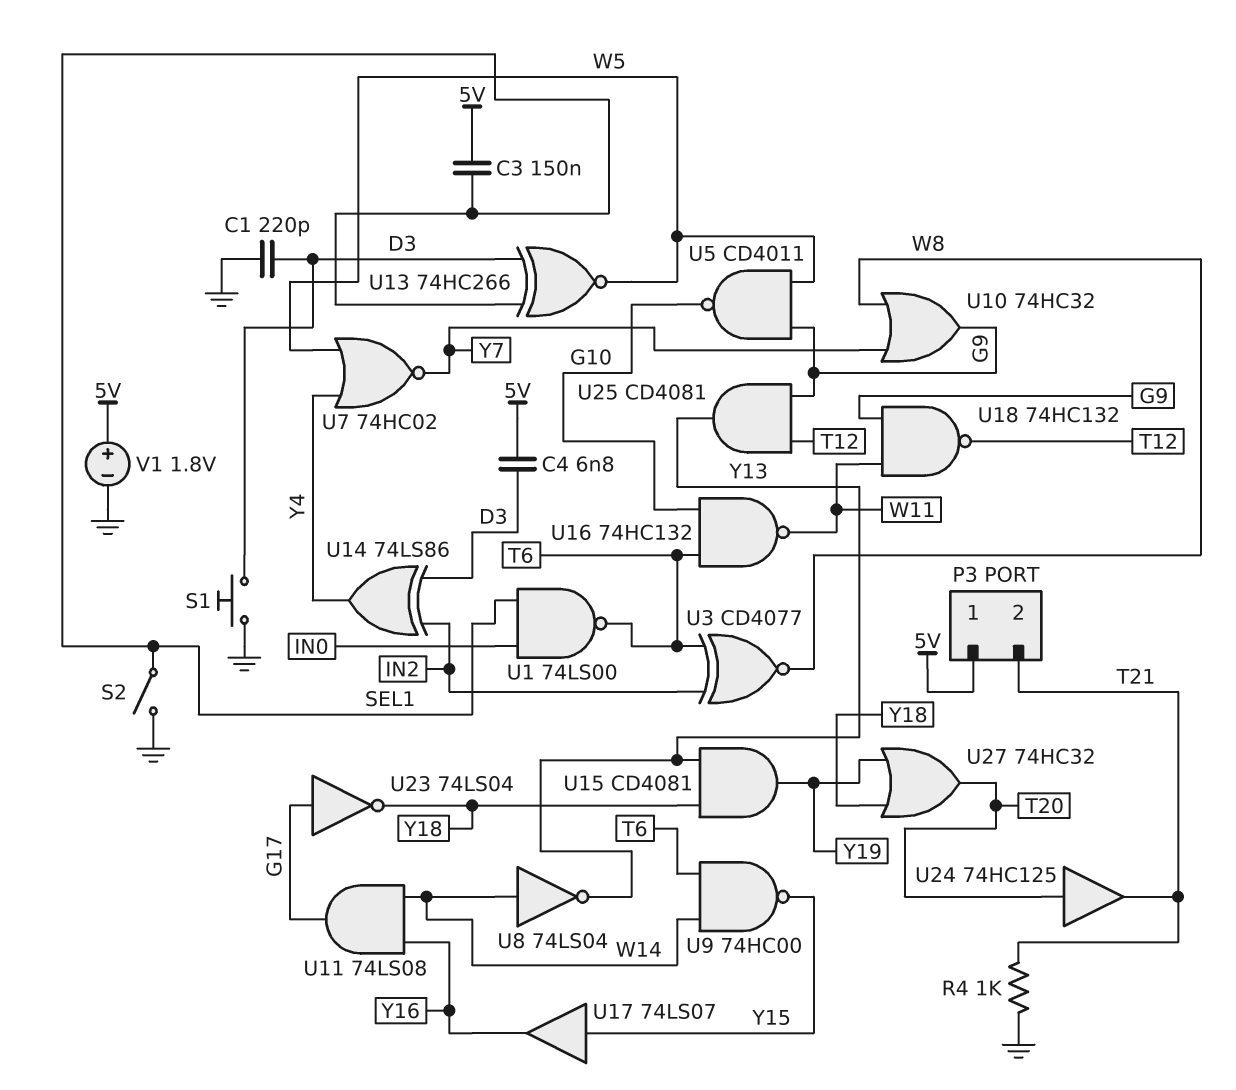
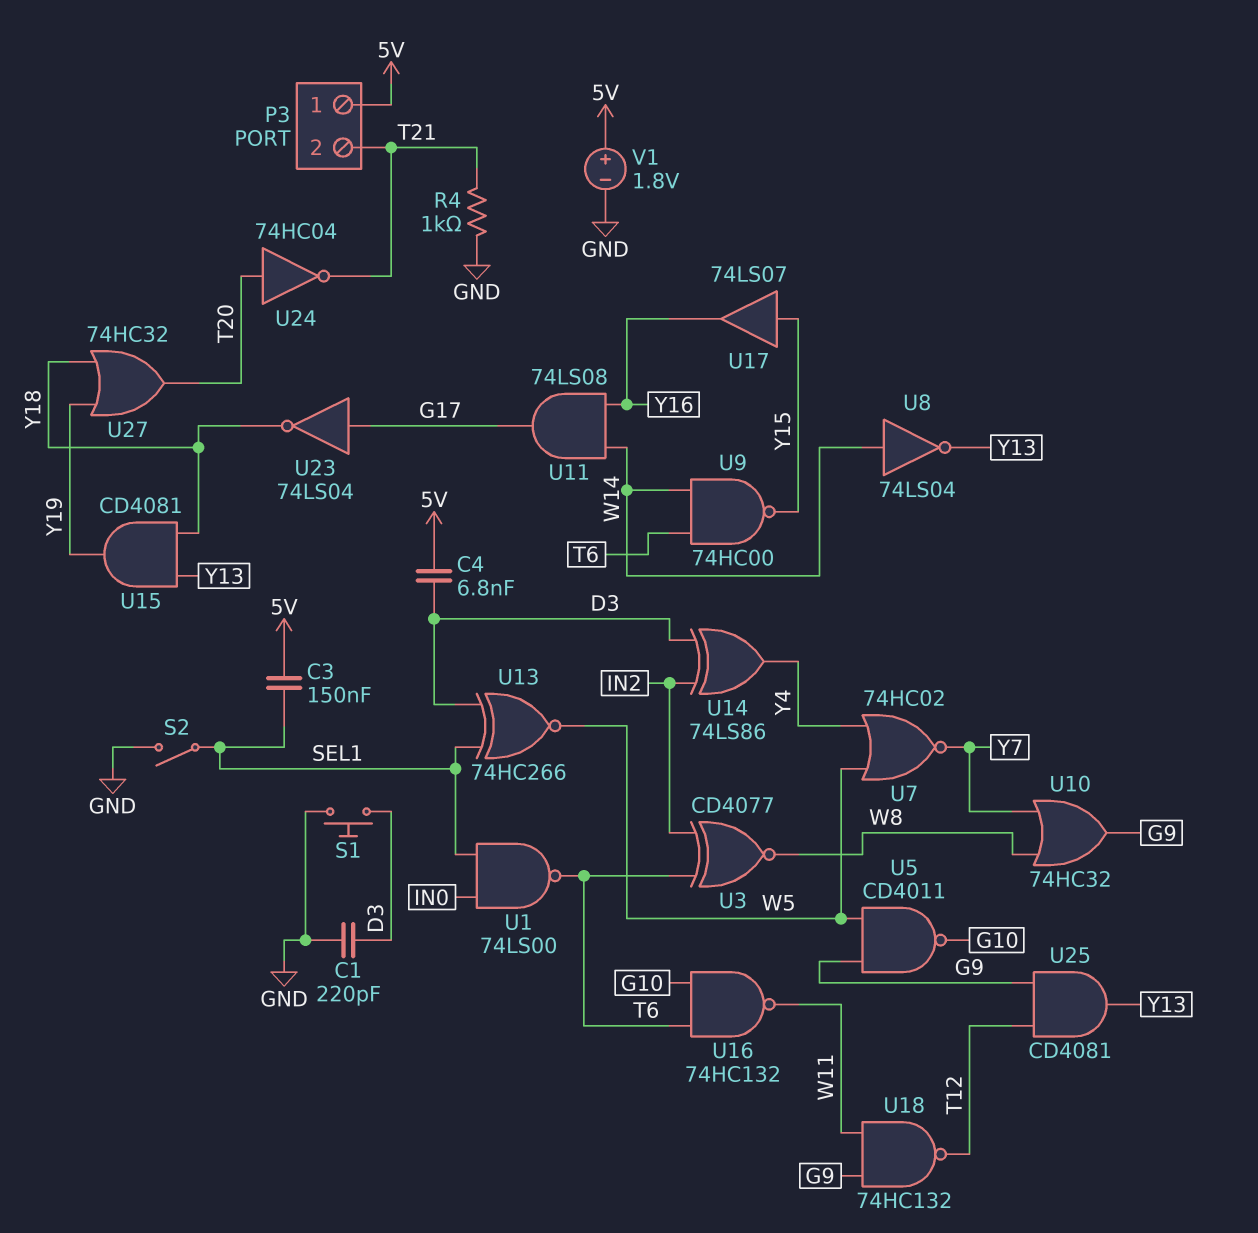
U24: buffer 74HC125 (in T20, out T21) -> NOT 74HC04 (in T20, out T21)

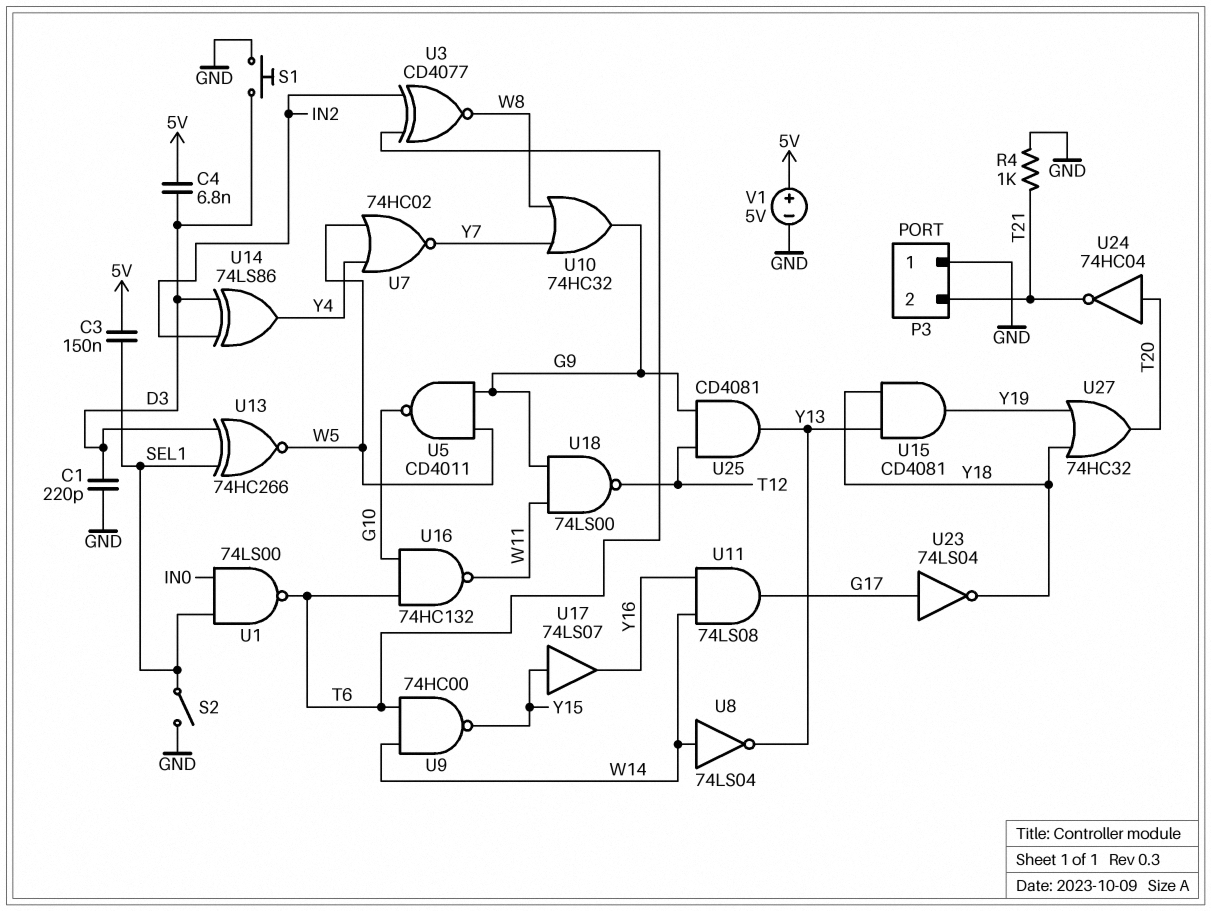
P3 pin 1: 5V -> GND
U18: NAND 74HC132 (in G9, in W11, out T12) -> NAND 74LS00 (in G9, in W11, out T12)
V1: 1.8V (plus 5V, minus GND) -> 5V (plus 5V, minus GND)

